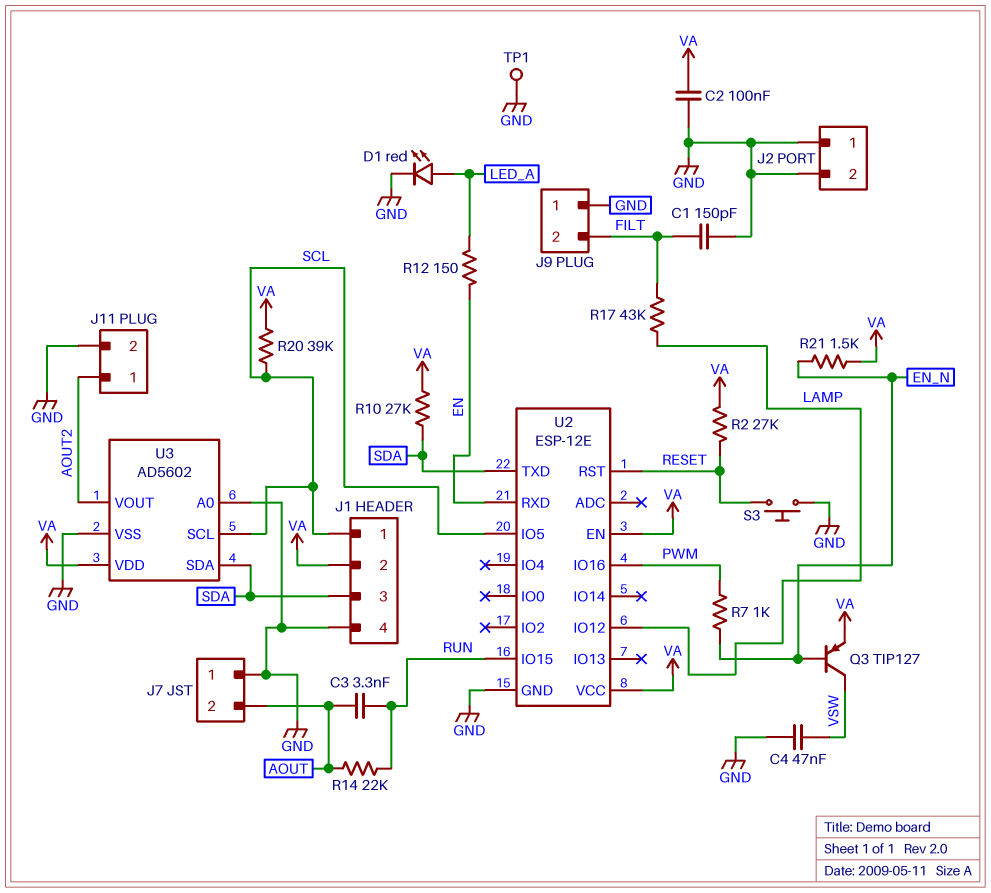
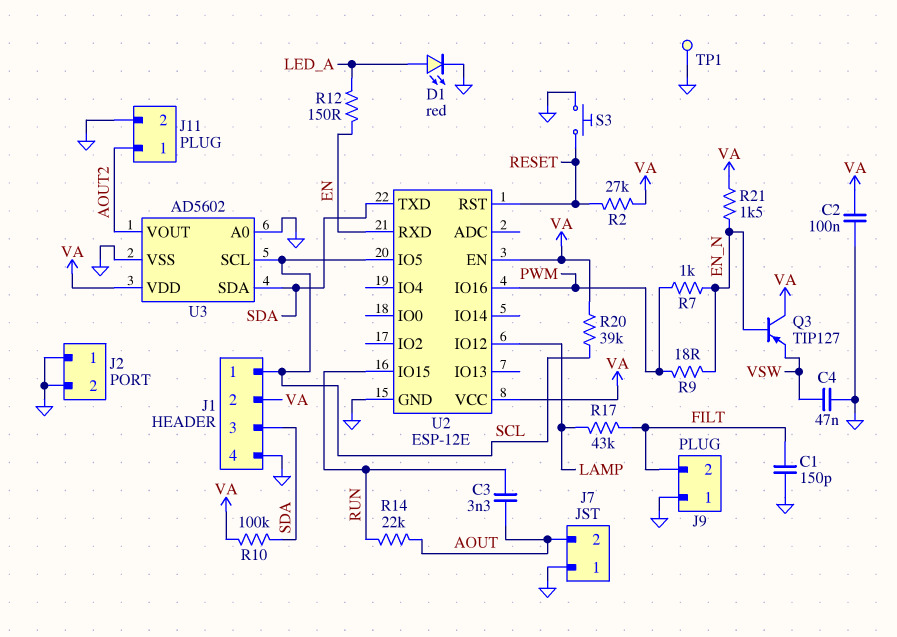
Q3: PNP TIP127 (B EN_N, C VSW, E VA) -> PNP TIP127 (B EN_N, C VA, E VSW)
R9: none -> 18 (EN_N, PWM)
R10: 27k (SDA, VA) -> 100k (SDA, VA)

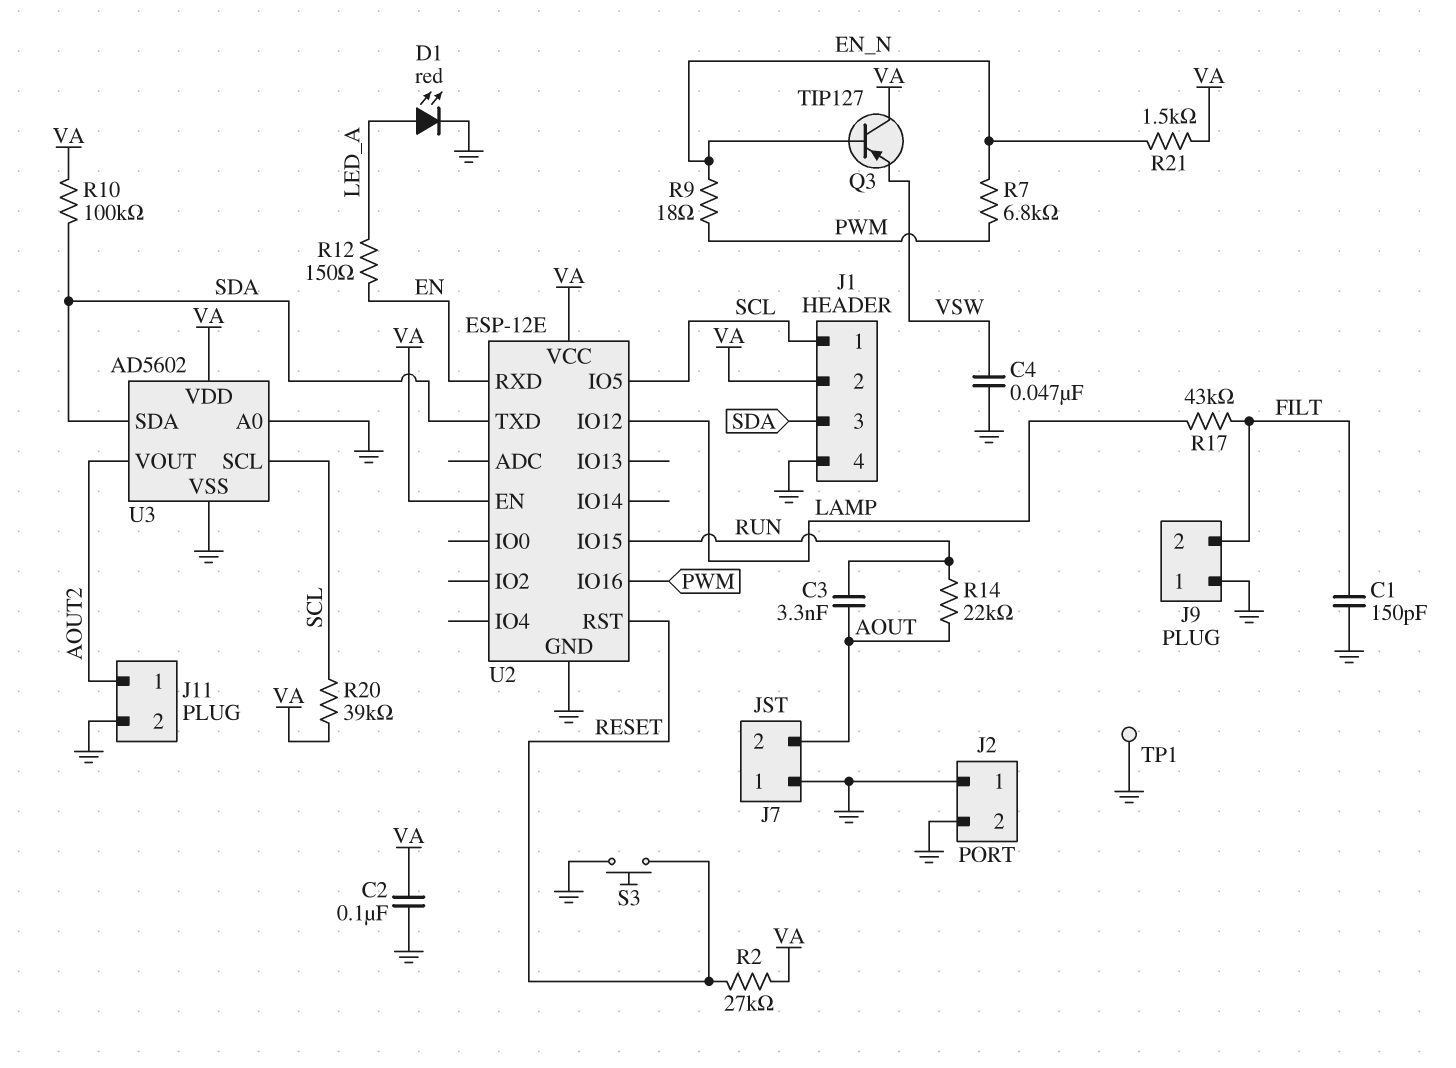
R7: 1k (EN_N, PWM) -> 6.8k (EN_N, PWM)

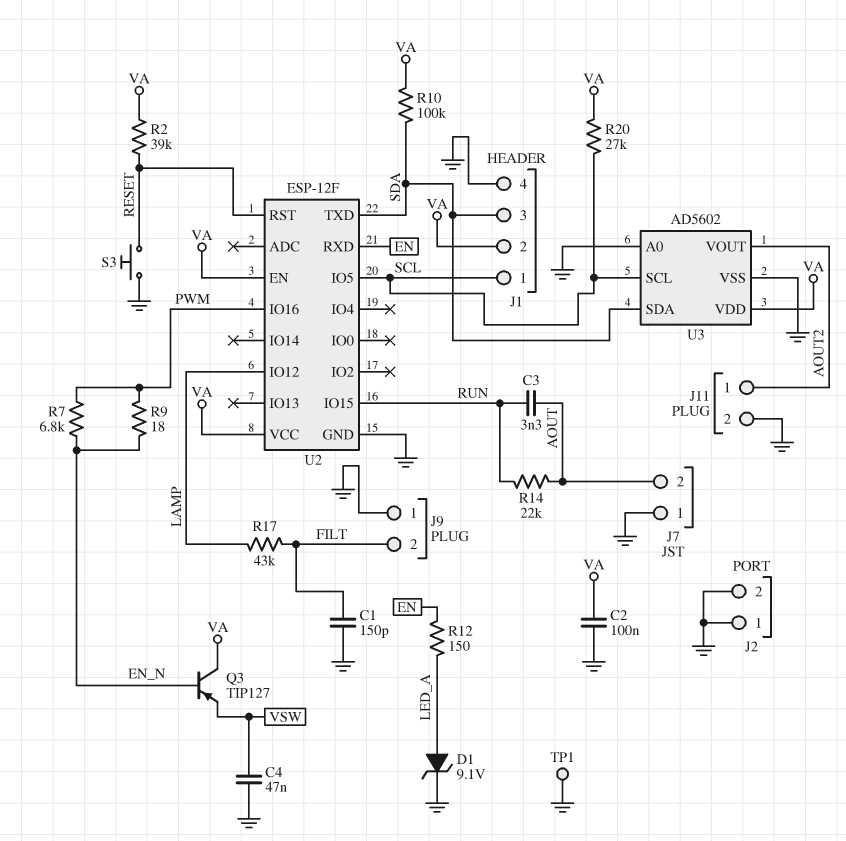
D1: LED red (A LED_A, K GND) -> zener 9.1V (A LED_A, K GND)
R2: 27k (RESET, VA) -> 39k (RESET, VA)
R20: 39k (SCL, VA) -> 27k (SCL, VA)
R21: 1.5k (EN_N, VA) -> none
U2: ESP-12E -> ESP-12F

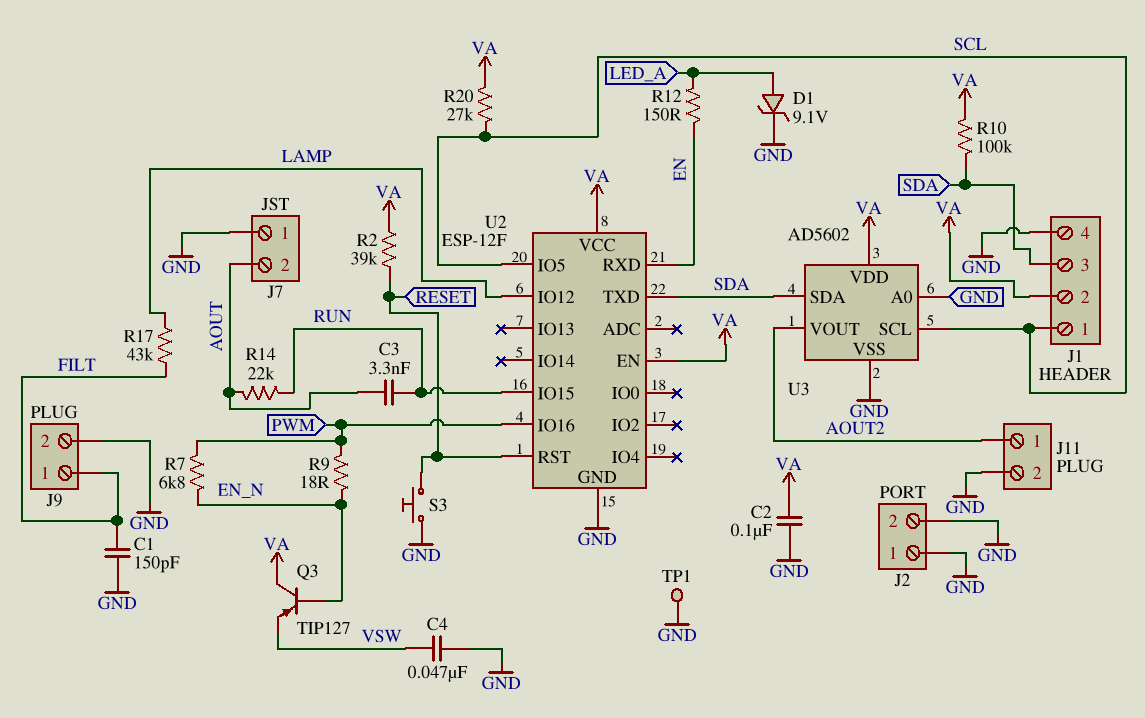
J9 pin 1: GND -> FILT
J9 pin 2: FILT -> GND

